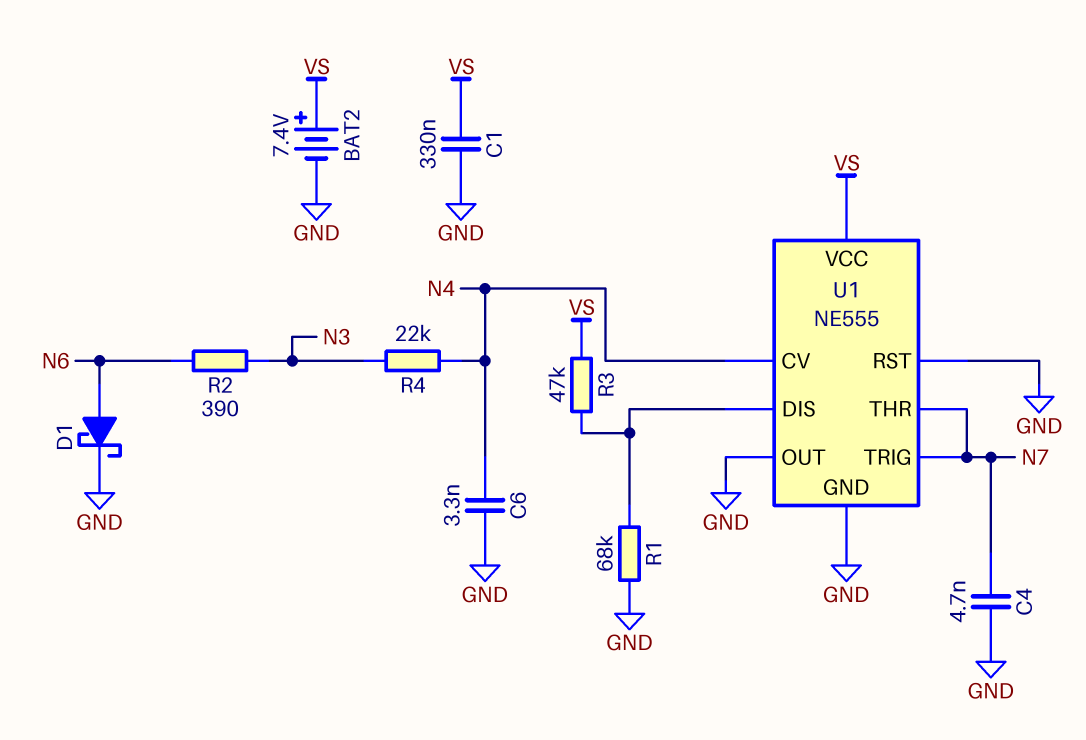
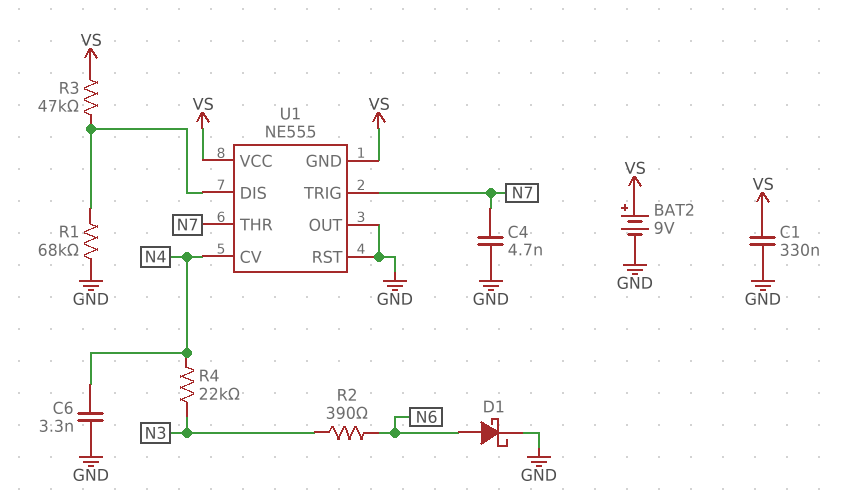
BAT2: 7.4V (plus VS, minus GND) -> 9V (plus VS, minus GND)
U1 pin GND: GND -> VS

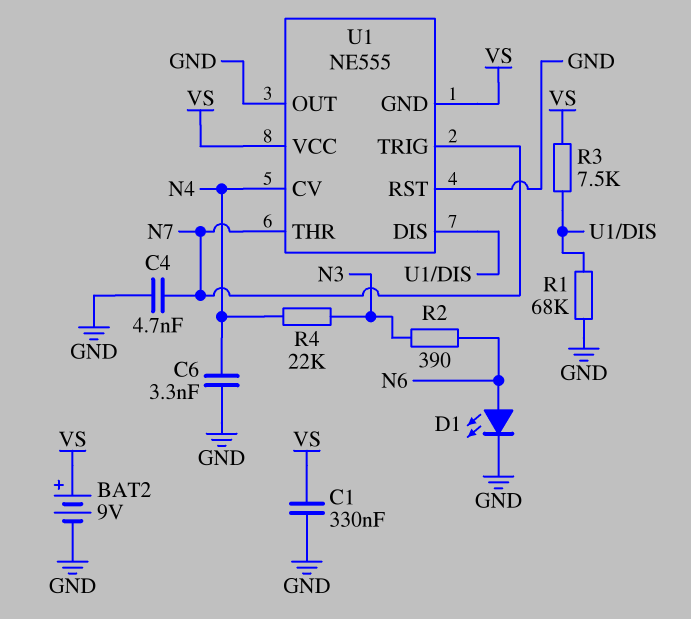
D1: schottky (A N6, K GND) -> LED (A N6, K GND)
R3: 47k (U1/DIS, VS) -> 7.5k (U1/DIS, VS)

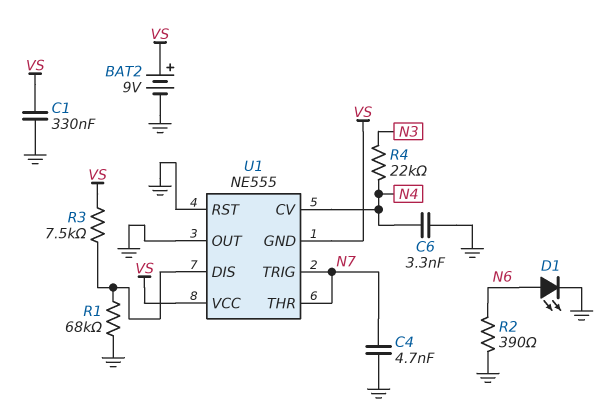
R2: 390 (N3, N6) -> 390 (GND, N6)

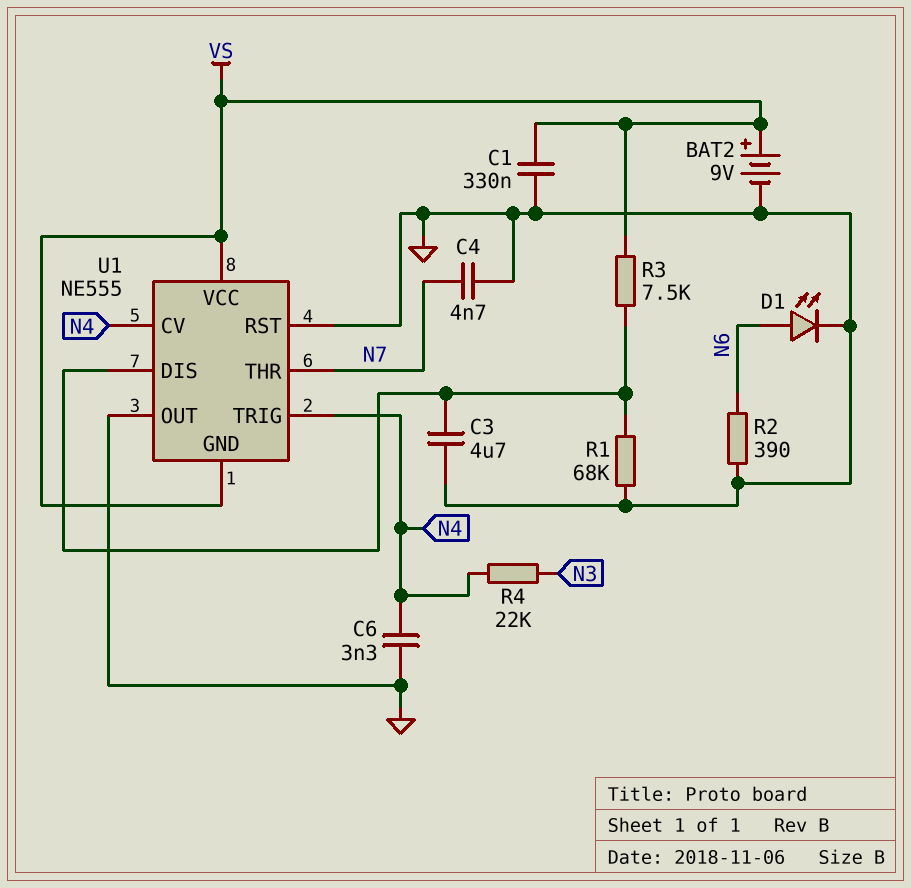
C3: none -> 4.7uF (GND, U1/DIS)
U1 pin TRIG: N7 -> N4

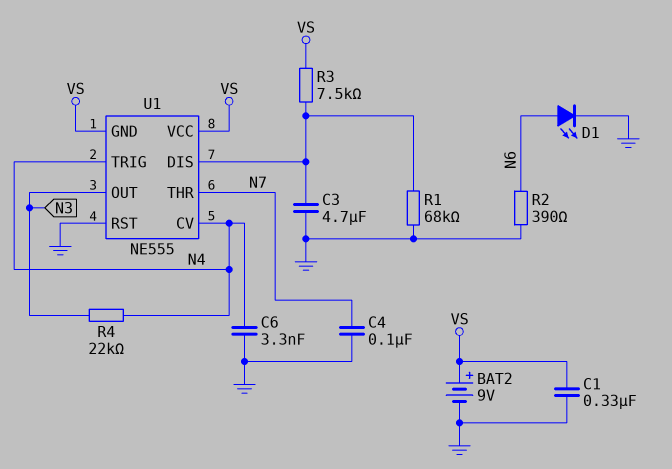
C4: 4.7nF (GND, N7) -> 100nF (GND, N7)
U1 pin OUT: GND -> N3

